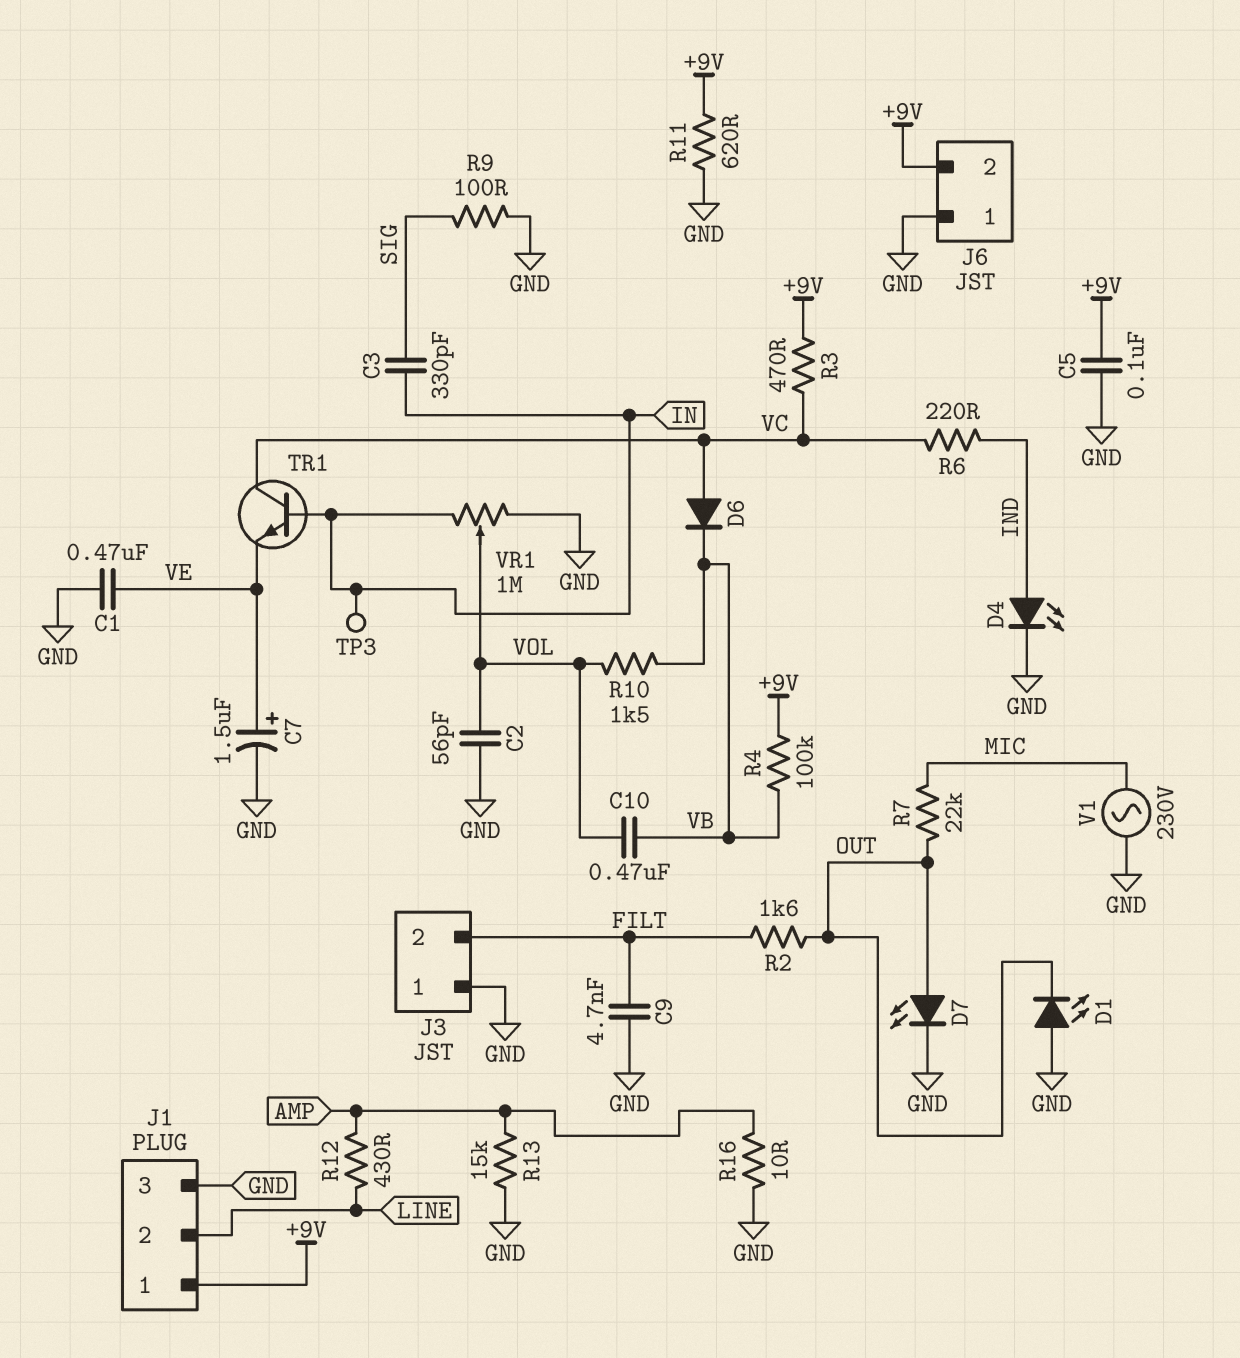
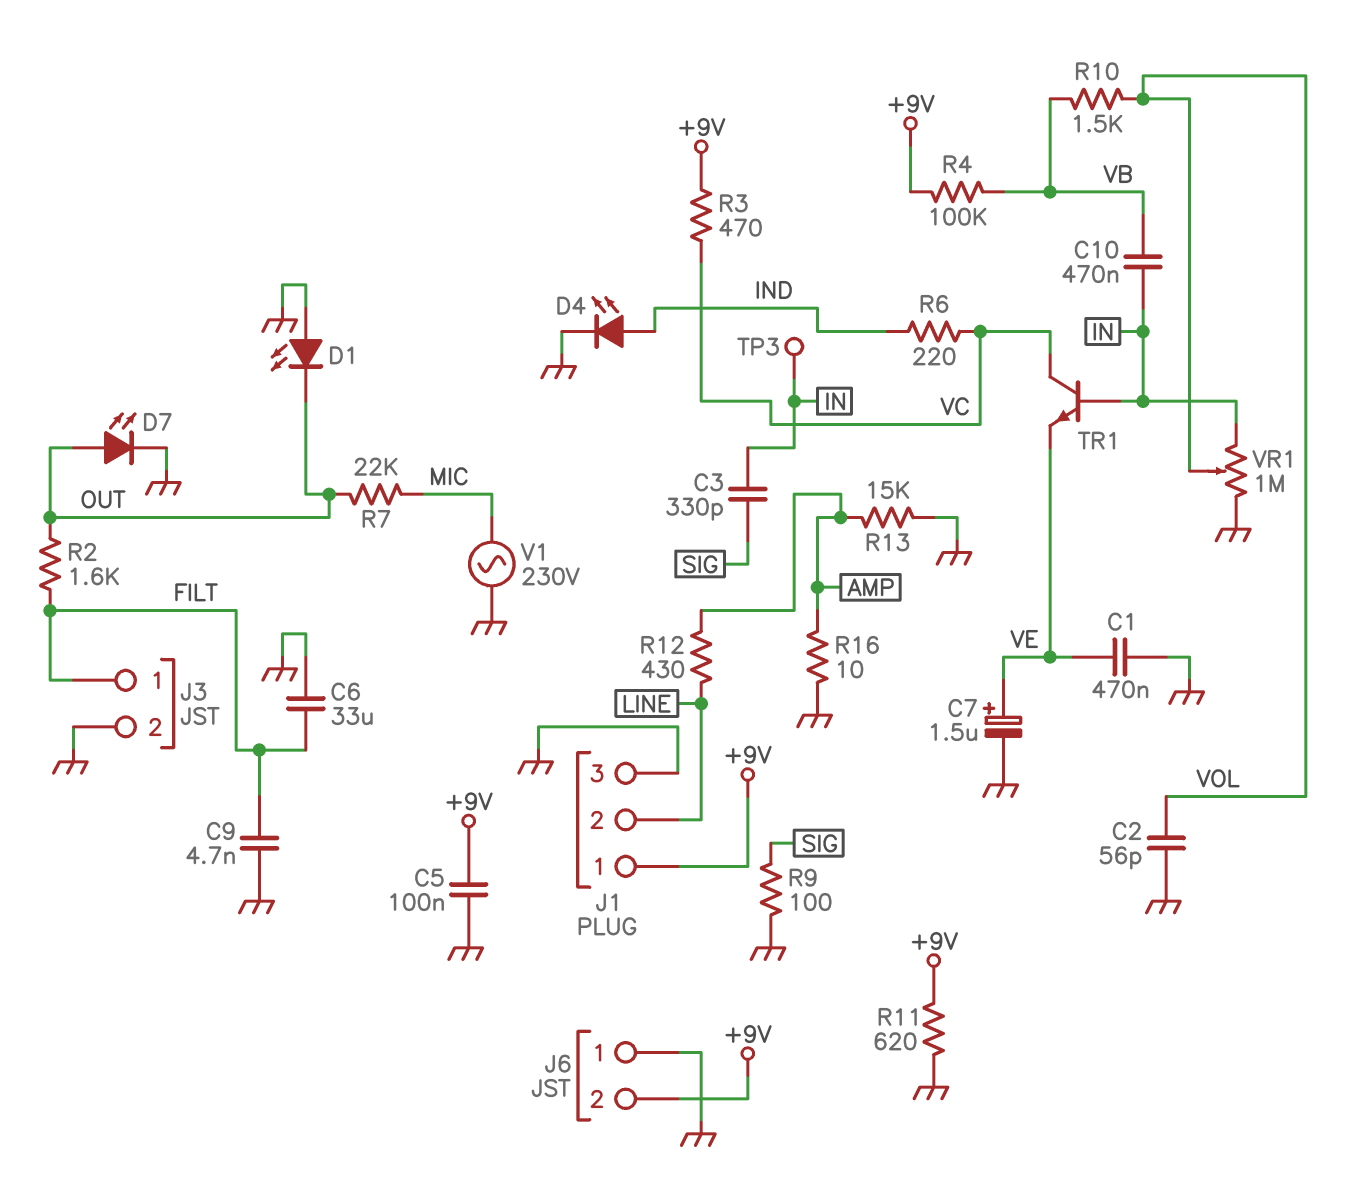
C6: none -> 33uF (FILT, GND)
C10: 470nF (VB, VOL) -> 470nF (IN, VB)
D6: diode (A VC, K VB) -> none
J3 pin 1: GND -> FILT
J3 pin 2: FILT -> GND

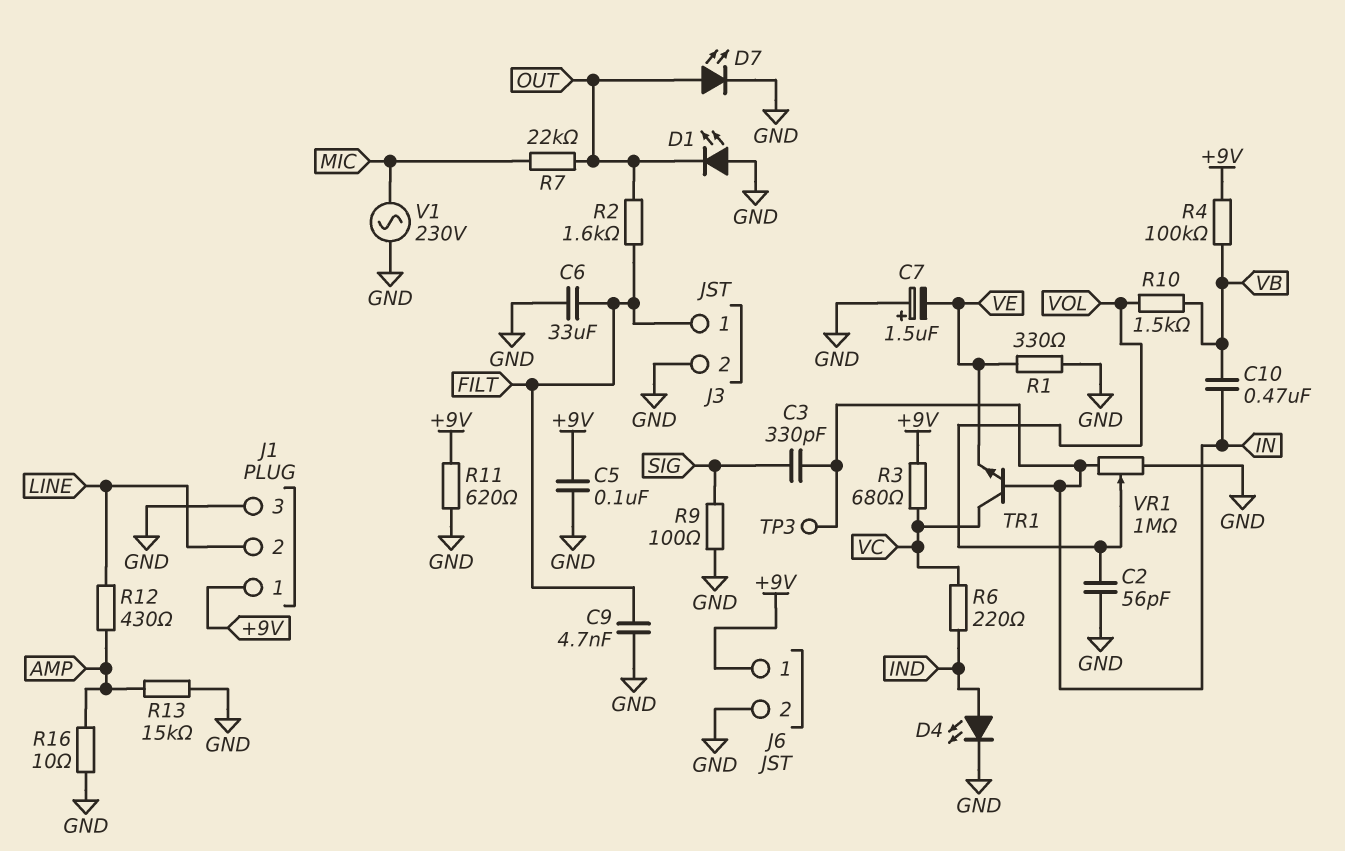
C1: 470nF (GND, VE) -> none
C7: 1.5uF (plus VE, minus GND) -> 1.5uF (plus GND, minus VE)
J6 pin 1: GND -> +9V
J6 pin 2: +9V -> GND
R1: none -> 330 (GND, VE)
R3: 470 (+9V, VC) -> 680 (+9V, VC)

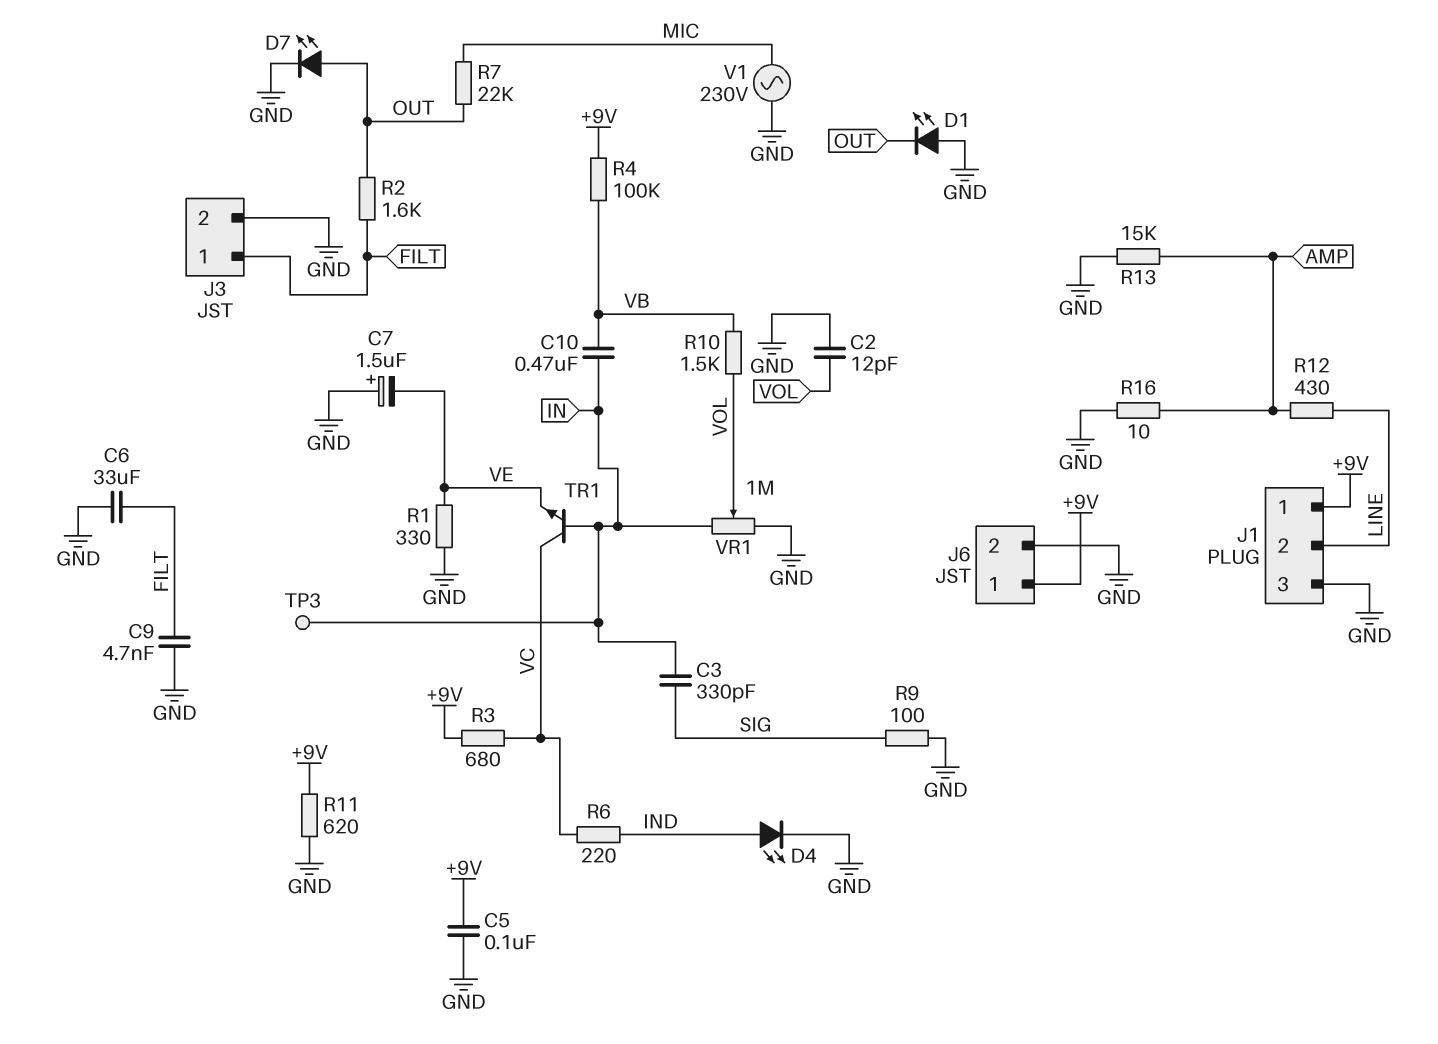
C2: 56pF (GND, VOL) -> 12pF (GND, VOL)

